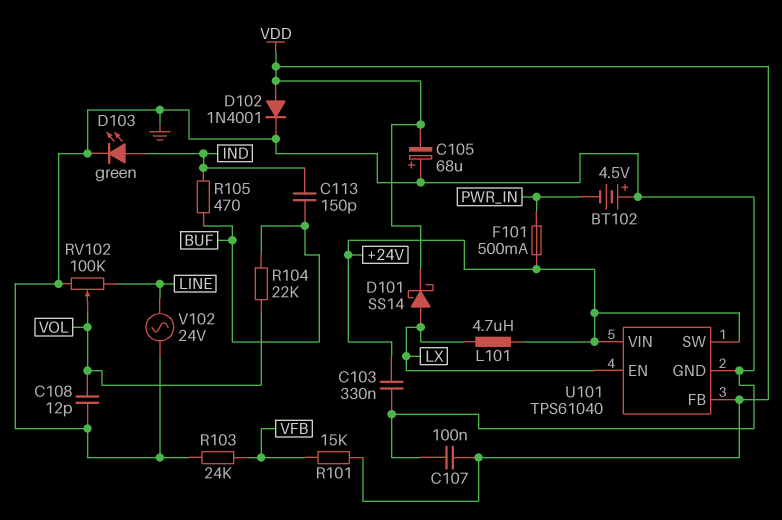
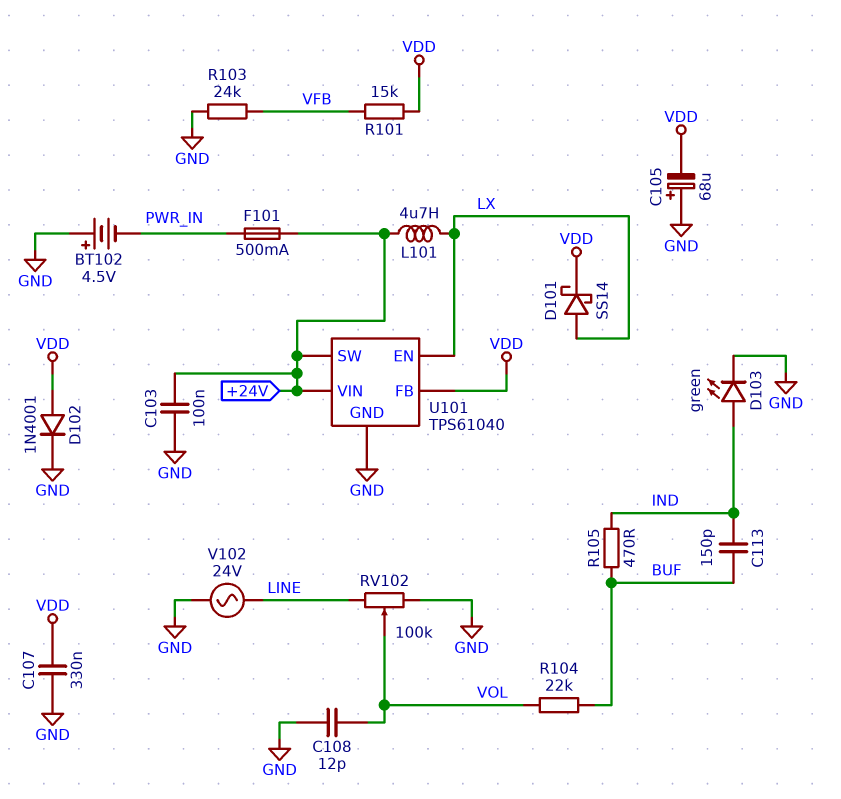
C103: 330nF (+24V, GND) -> 100nF (+24V, GND)
C107: 100nF (GND, VDD) -> 330nF (GND, VDD)

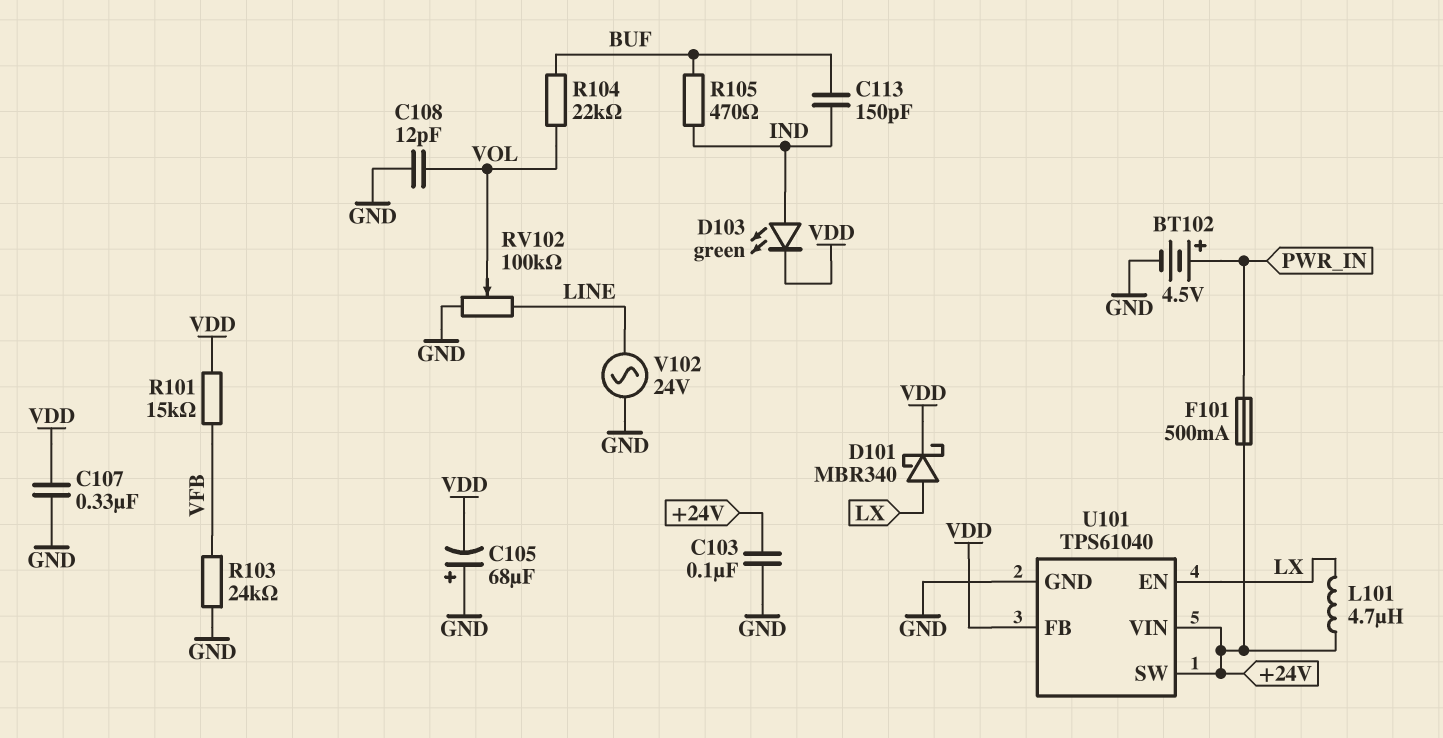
BT102: 4.5V (plus GND, minus PWR_IN) -> 4.5V (plus PWR_IN, minus GND)
D101: schottky SS14 (A LX, K VDD) -> schottky MBR340 (A LX, K VDD)
D102: diode 1N4001 (A VDD, K GND) -> none
D103: LED green (A IND, K GND) -> LED green (A IND, K VDD)

